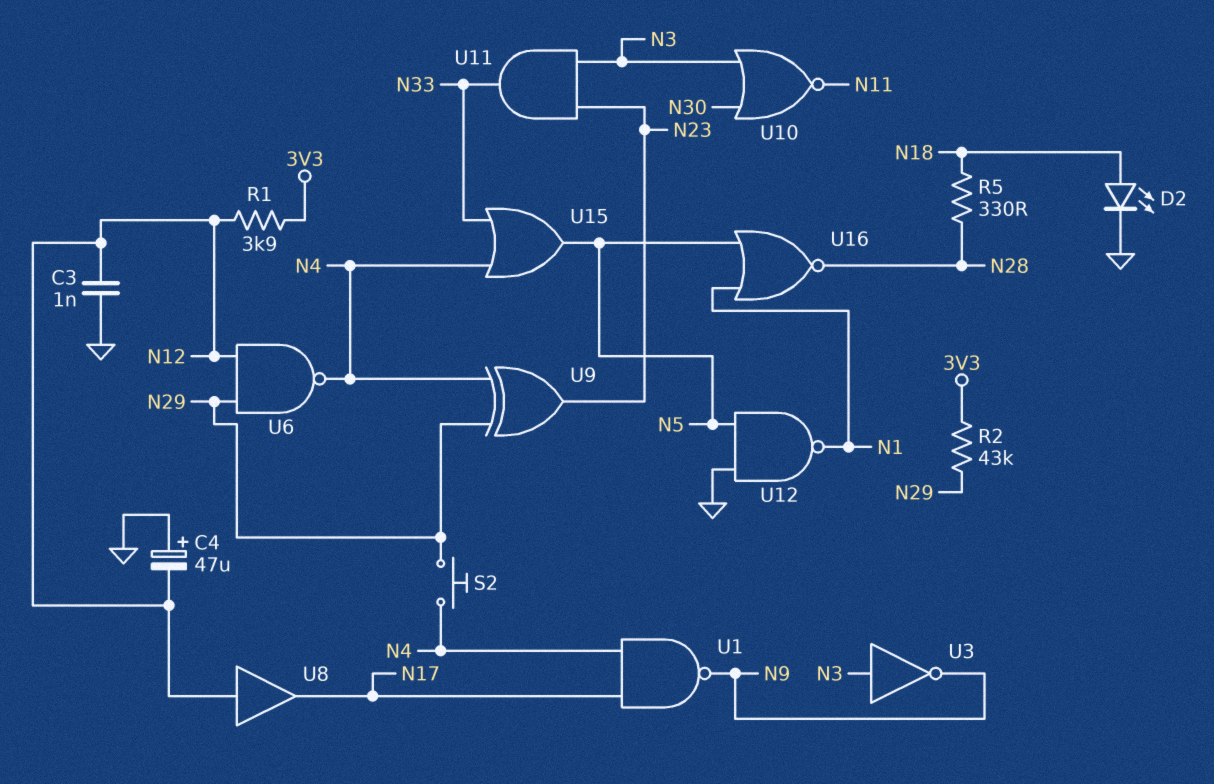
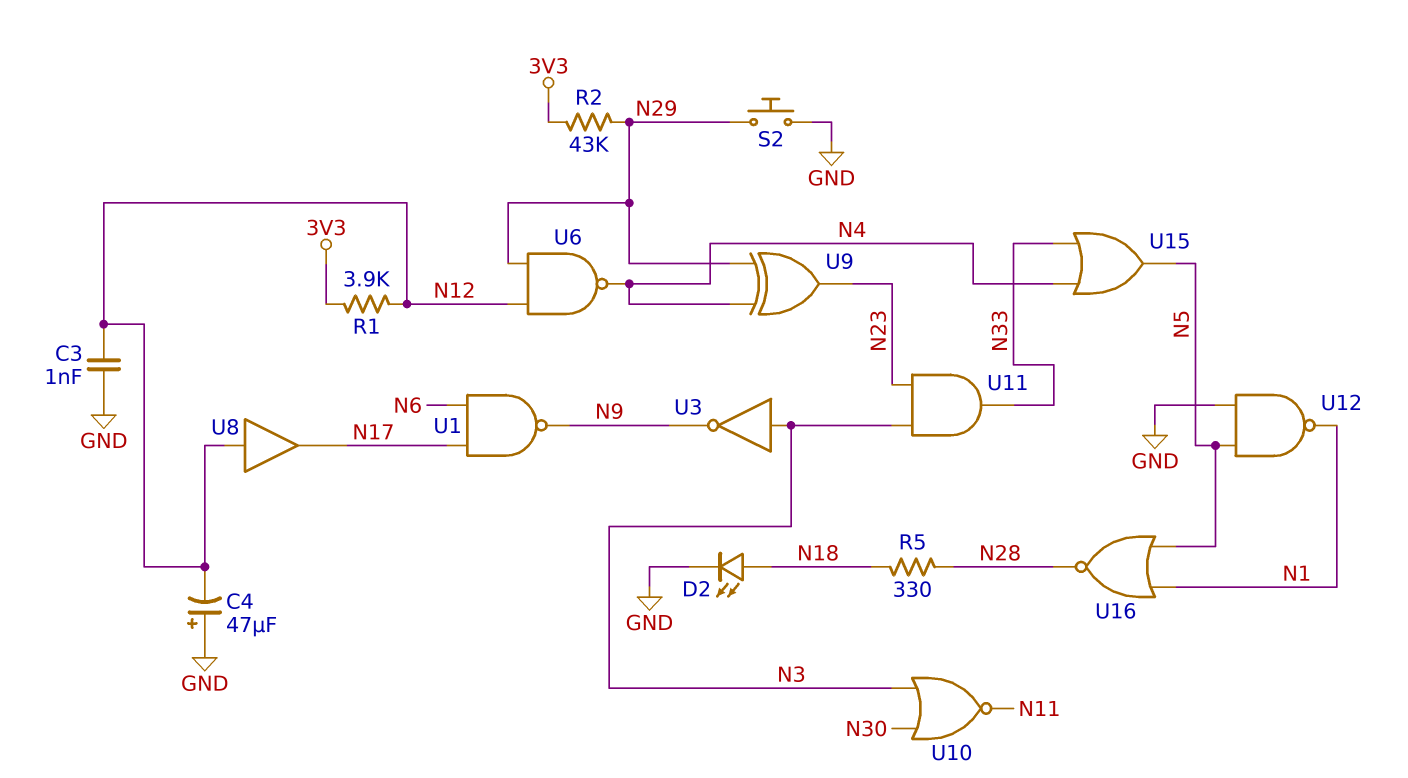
S2: button (N4, N29) -> button (GND, N29)
U1: NAND (in N4, in N17, out N9) -> NAND (in N6, in N17, out N9)

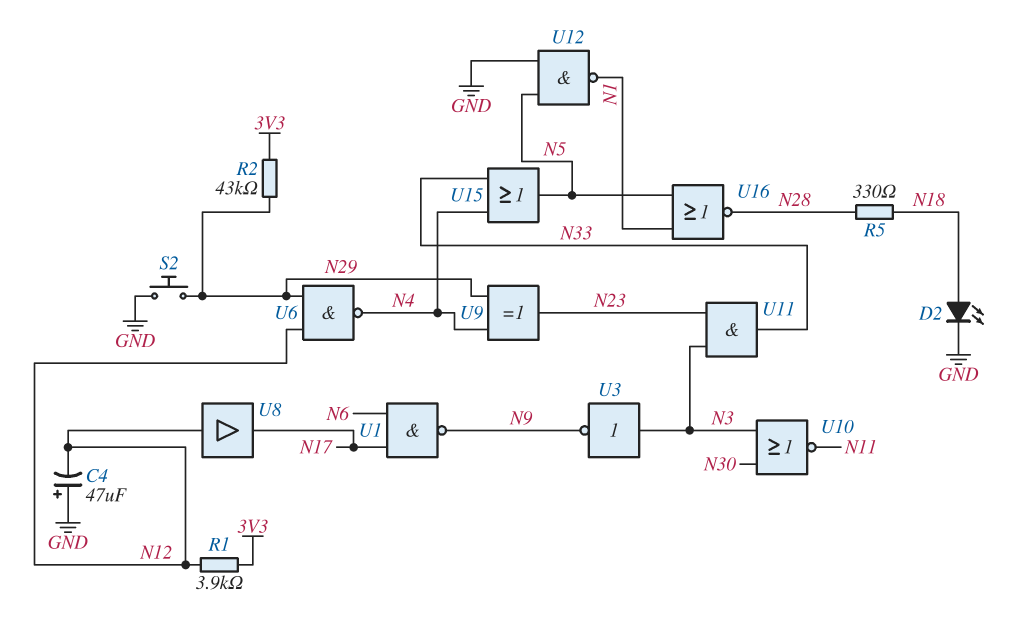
C3: 1nF (GND, N12) -> none

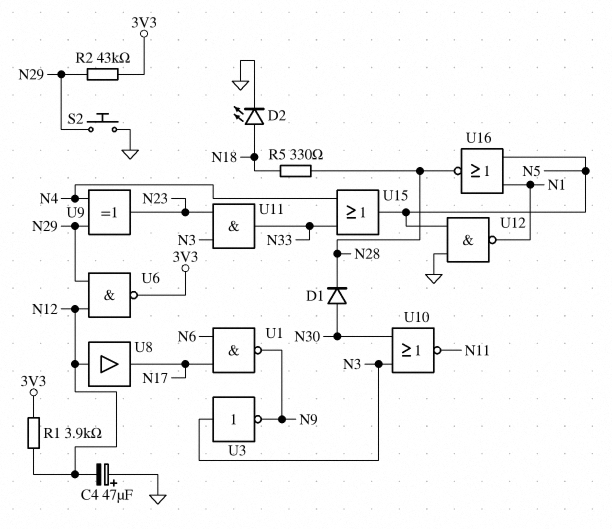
D1: none -> diode (A N30, K N28)
U6: NAND (in N12, in N29, out N4) -> NAND (in N12, in N29, out 3V3)

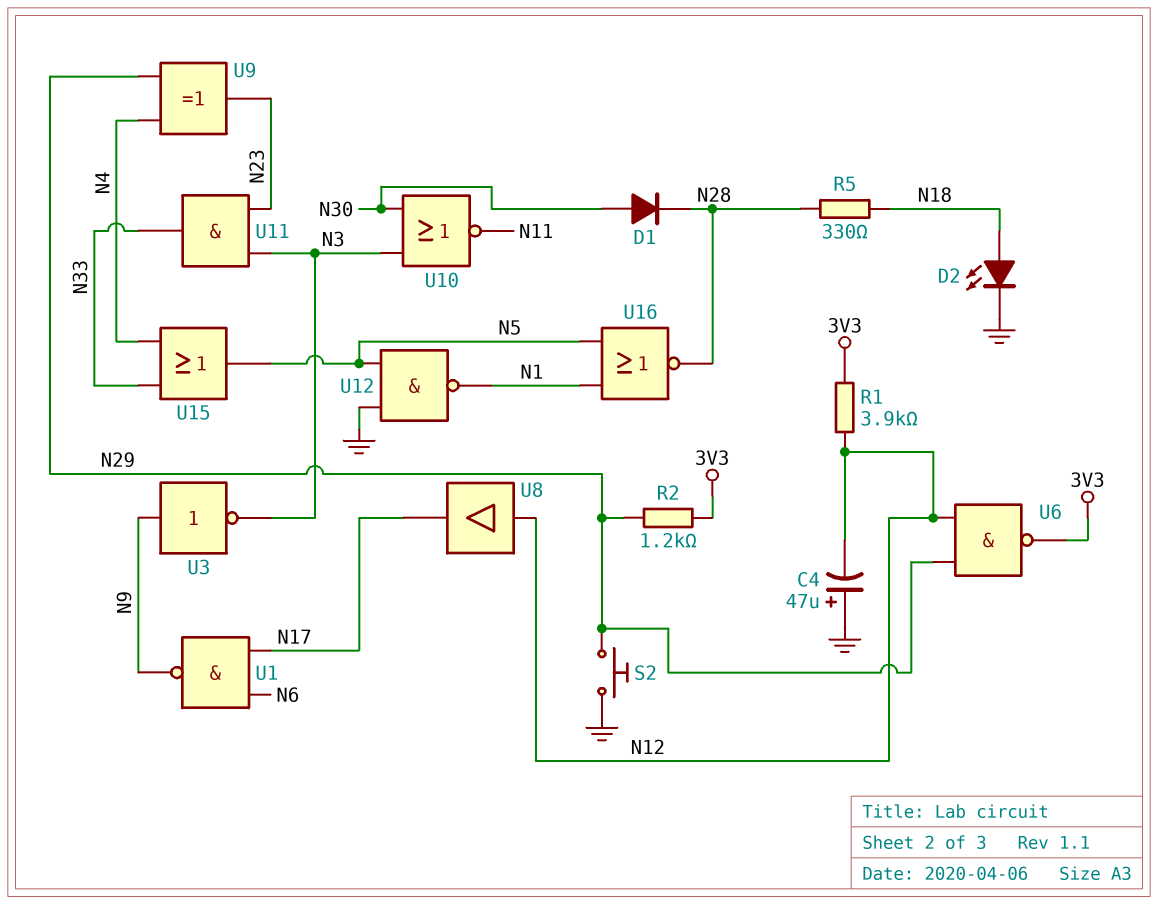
R2: 43k (3V3, N29) -> 1.2k (3V3, N29)
U3: NOT (in N3, out N9) -> NOT (in N9, out N3)

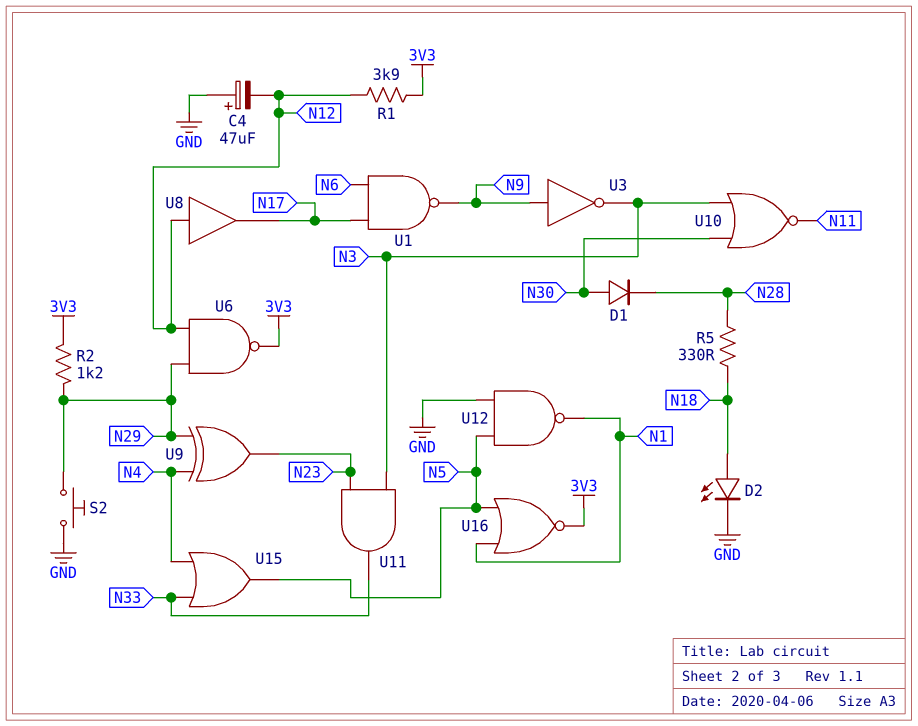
U16: NOR (in N1, in N5, out N28) -> NOR (in N1, in N5, out 3V3)

